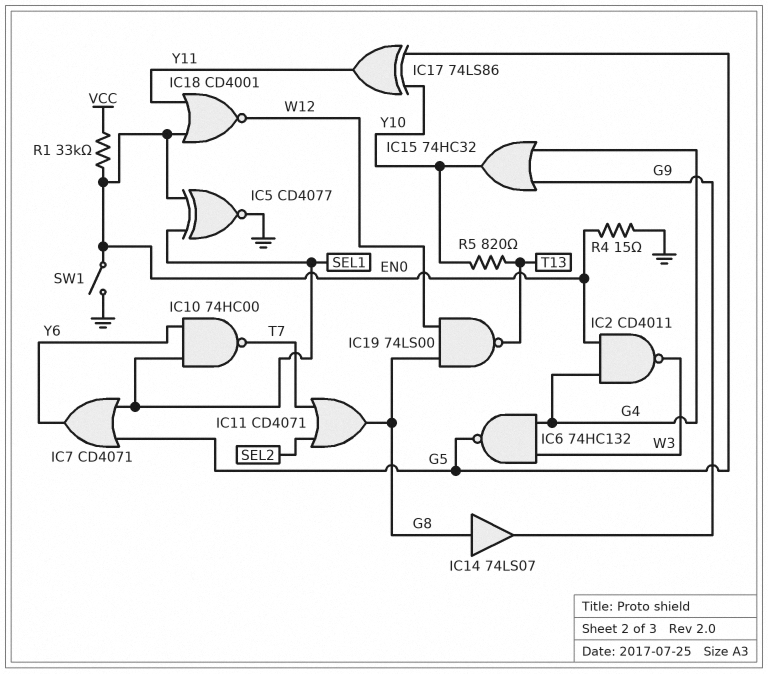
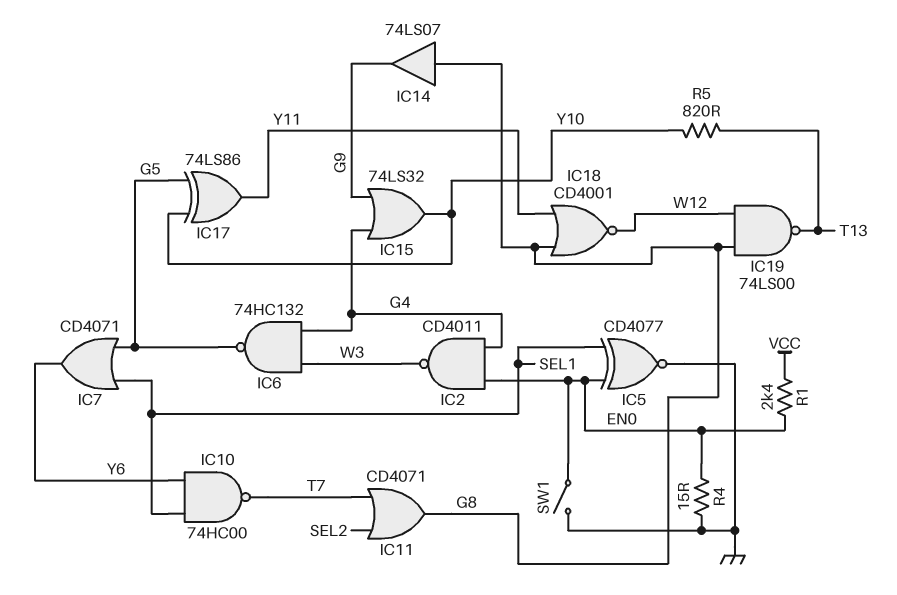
IC15: OR 74HC32 (in G4, in G9, out Y10) -> OR 74LS32 (in G4, in G9, out Y10)
IC18: NOR CD4001 (in EN0, in Y11, out W12) -> NOR CD4001 (in G8, in Y11, out W12)
R1: 33k (EN0, VCC) -> 2.4k (EN0, VCC)

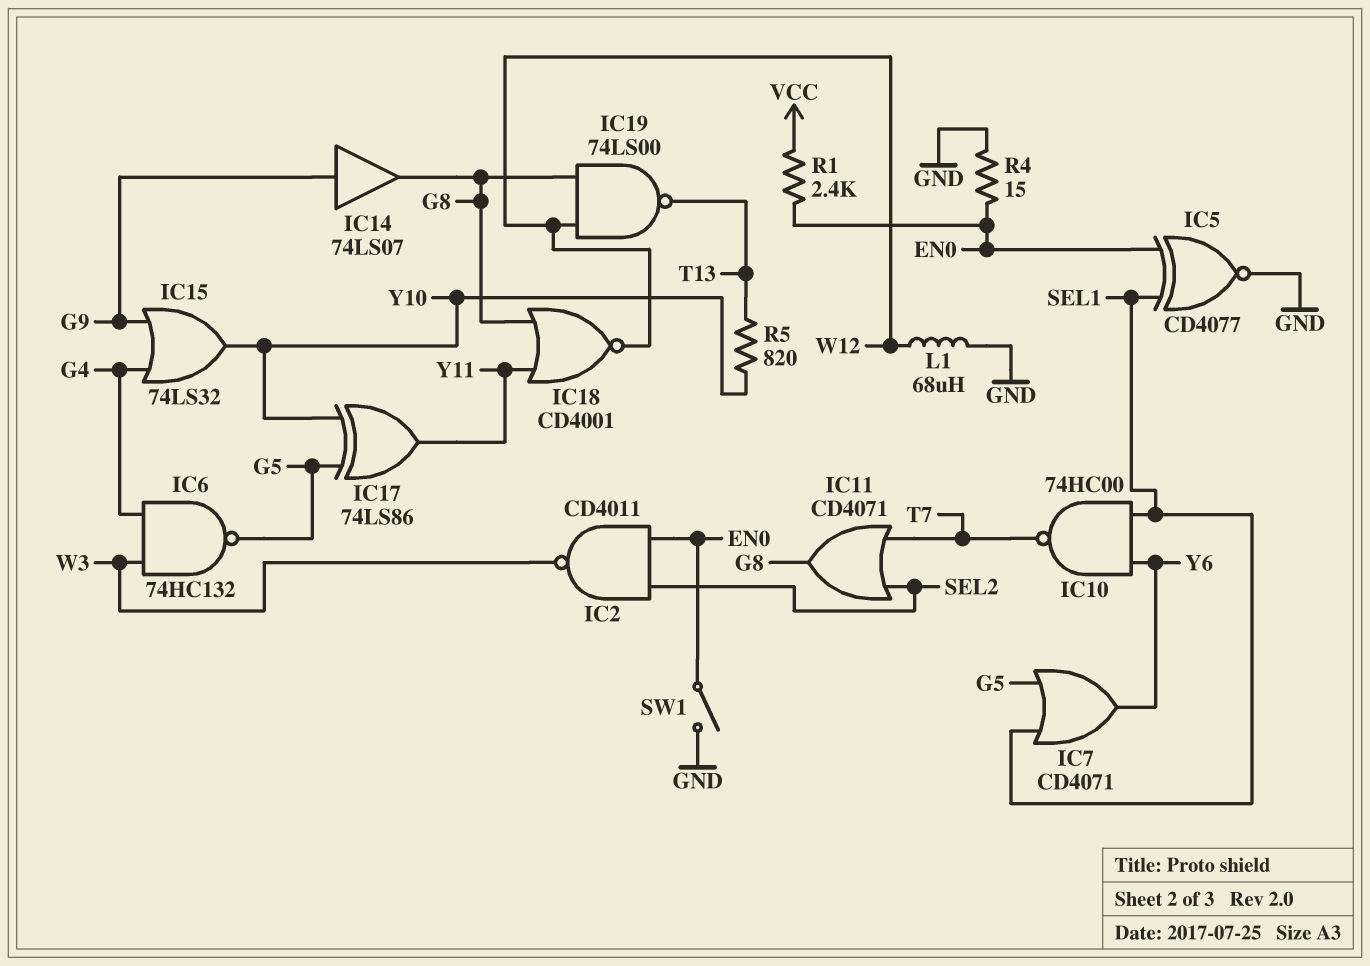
IC2: NAND CD4011 (in EN0, in G4, out W3) -> NAND CD4011 (in EN0, in SEL2, out W3)
IC14: buffer 74LS07 (in G8, out G9) -> buffer 74LS07 (in G9, out G8)
L1: none -> 68uH (GND, W12)

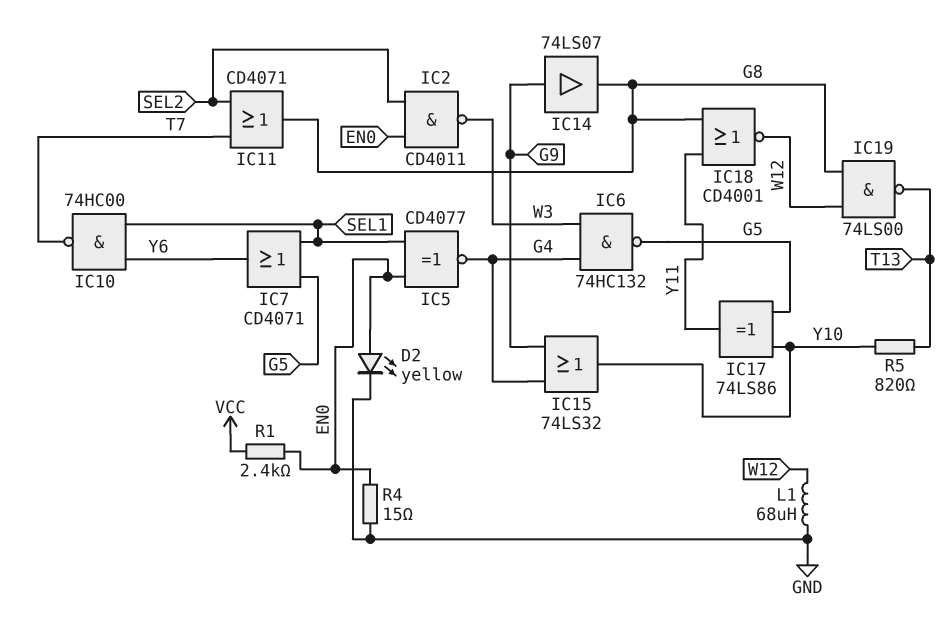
D2: none -> LED yellow (A EN0, K GND)
IC5: XNOR CD4077 (in EN0, in SEL1, out GND) -> XNOR CD4077 (in EN0, in SEL1, out G4)
SW1: switch (EN0, GND) -> none

